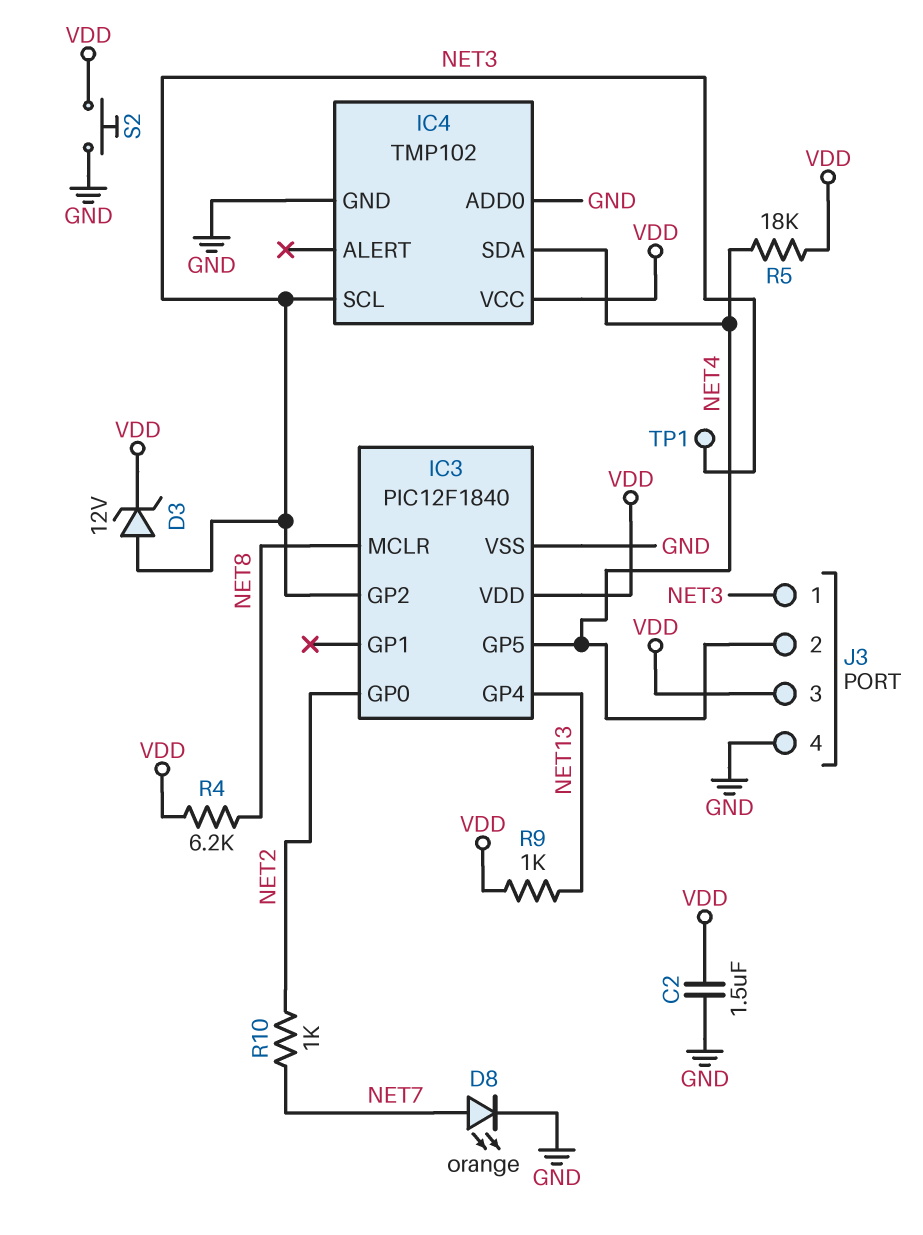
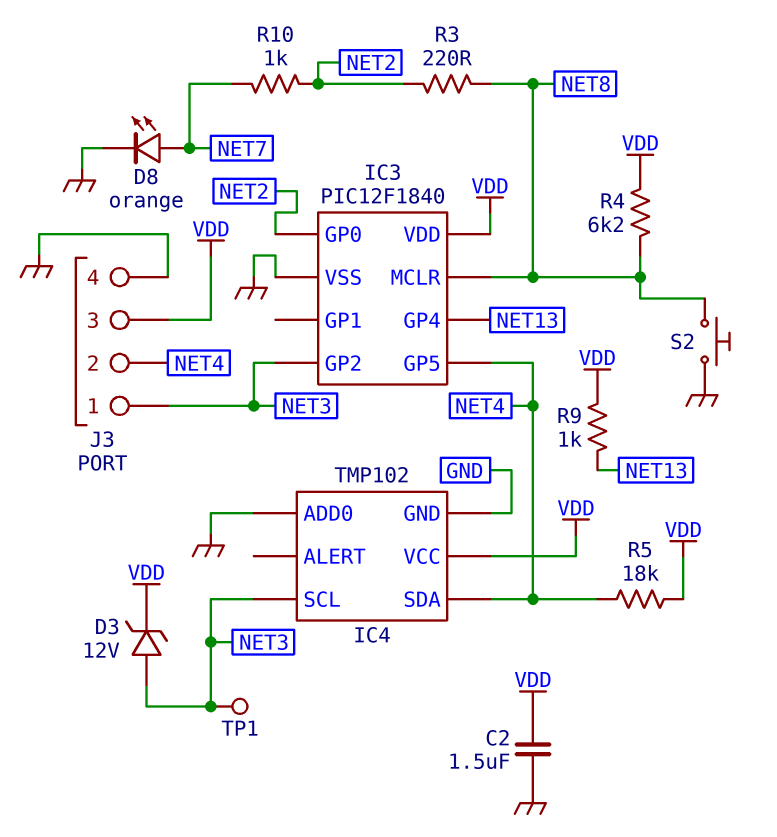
R3: none -> 220 (NET2, NET8)
S2: button (GND, VDD) -> button (GND, NET8)

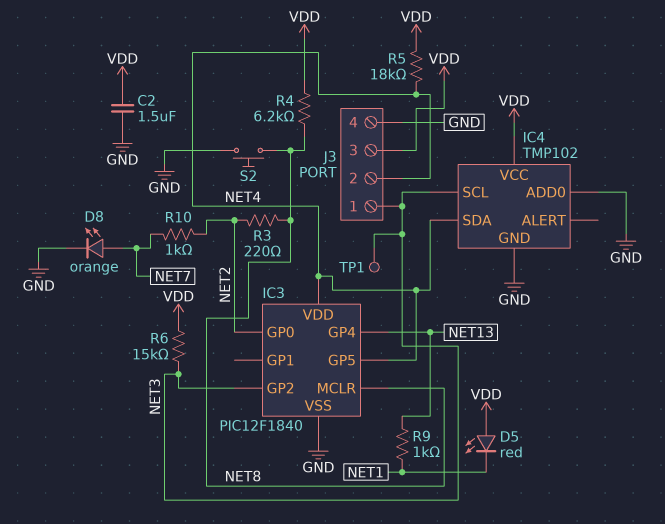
D3: zener 12V (A NET3, K VDD) -> none
D5: none -> LED red (A VDD, K NET1)
IC3 pin VDD: VDD -> NET4
R6: none -> 15k (NET3, VDD)
R9: 1k (NET13, VDD) -> 1k (NET1, NET13)

